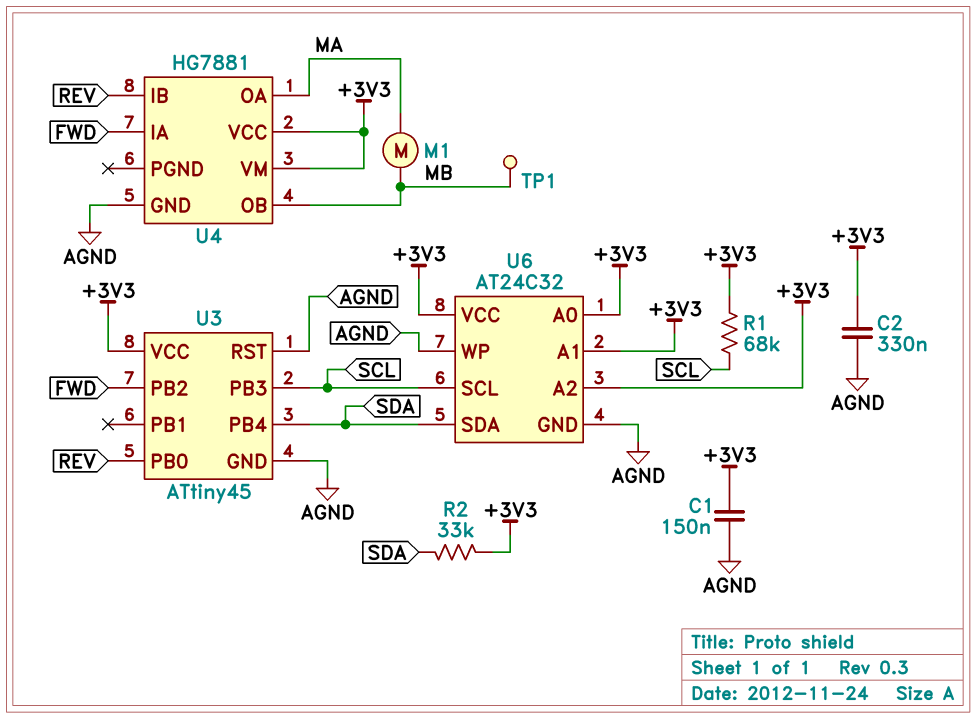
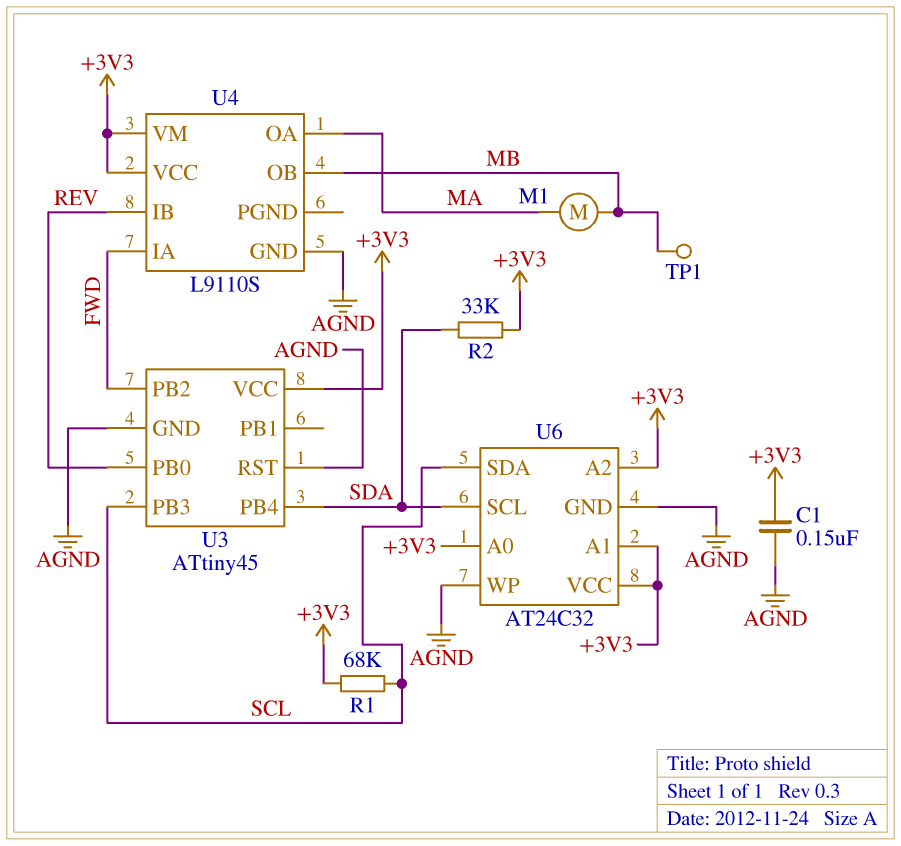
C2: 330nF (+3V3, AGND) -> none
U4: HG7881 -> L9110S
U6 pin SCL: SCL -> SDA
U6 pin SDA: SDA -> SCL

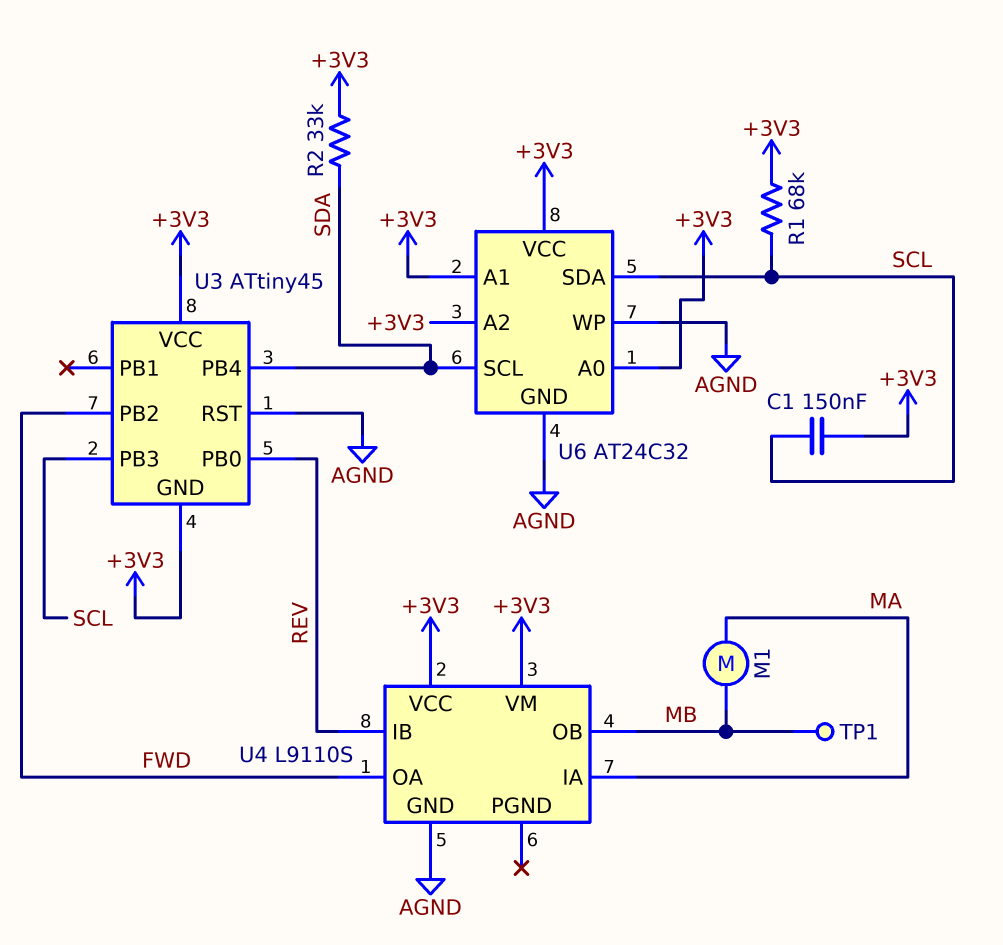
C1: 150nF (+3V3, AGND) -> 150nF (+3V3, SCL)
U3 pin GND: AGND -> +3V3
U4 pin IA: FWD -> MA
U4 pin OA: MA -> FWD

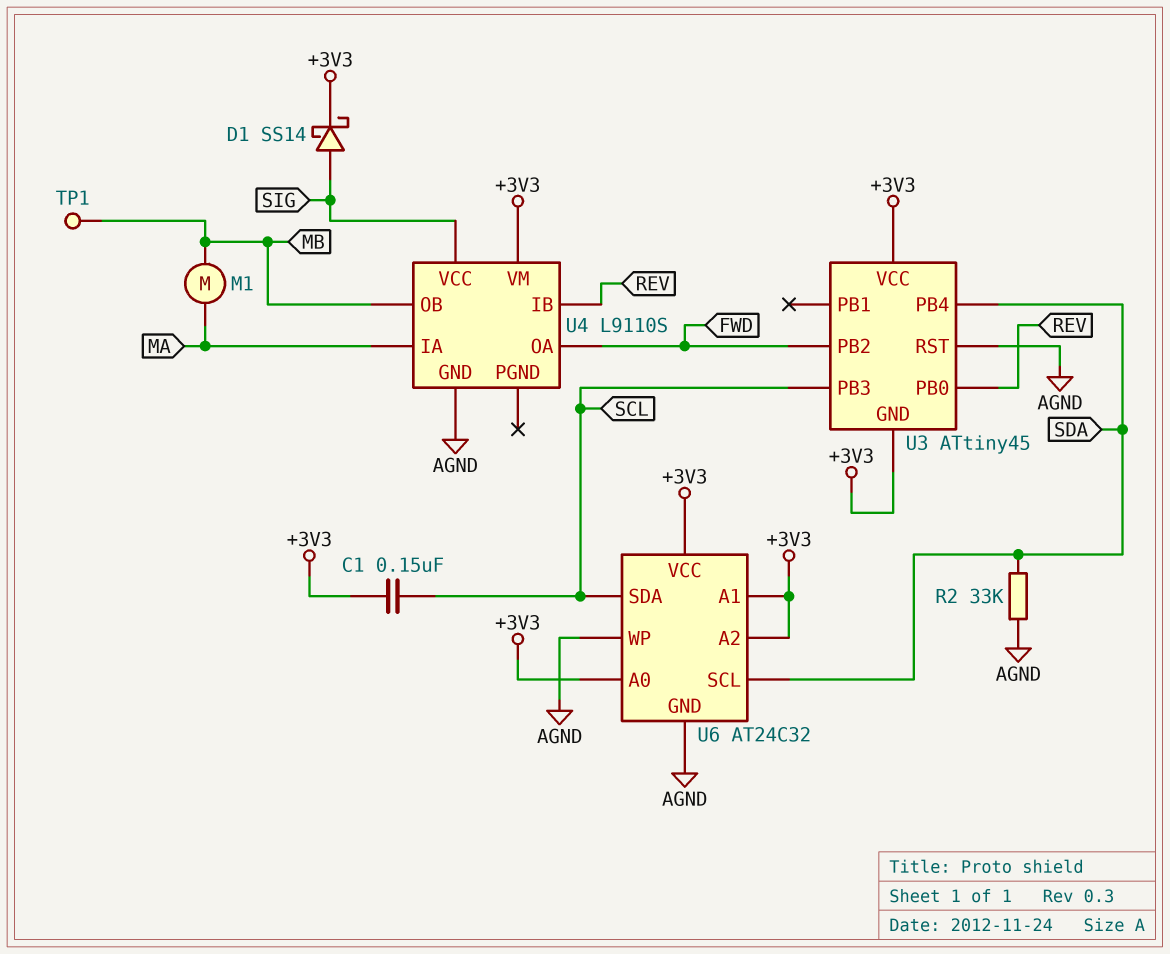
D1: none -> schottky SS14 (A SIG, K +3V3)
R1: 68k (+3V3, SCL) -> none
R2: 33k (+3V3, SDA) -> 33k (AGND, SDA)
U4 pin VCC: +3V3 -> SIG

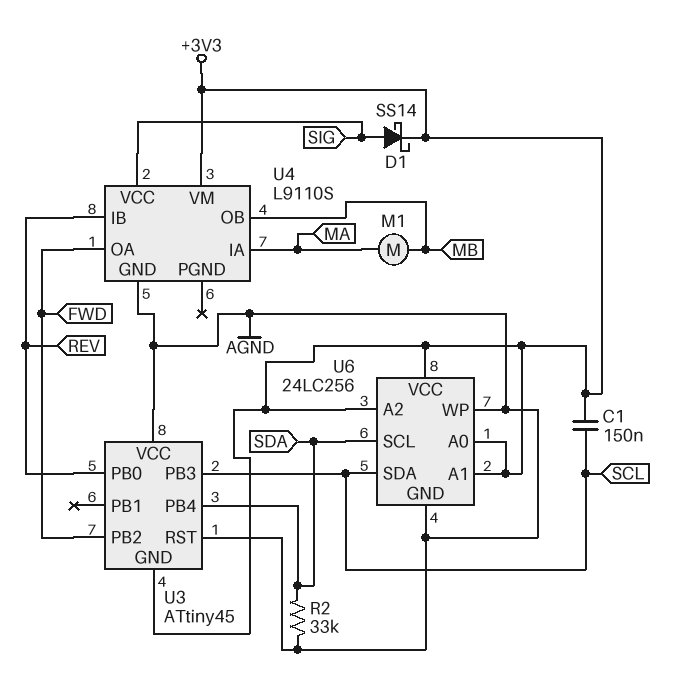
TP1: test point (MB) -> none
U3 pin VCC: +3V3 -> AGND
U6: AT24C32 -> 24LC256

